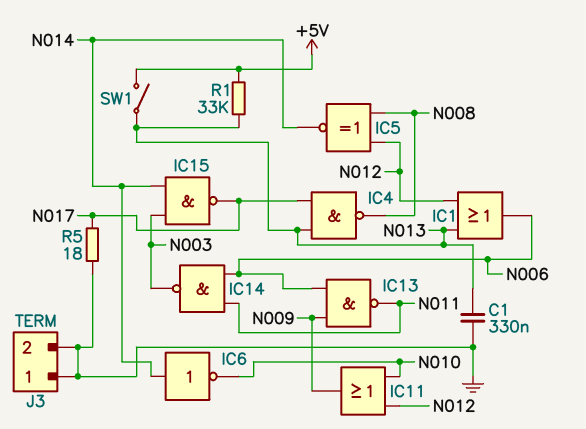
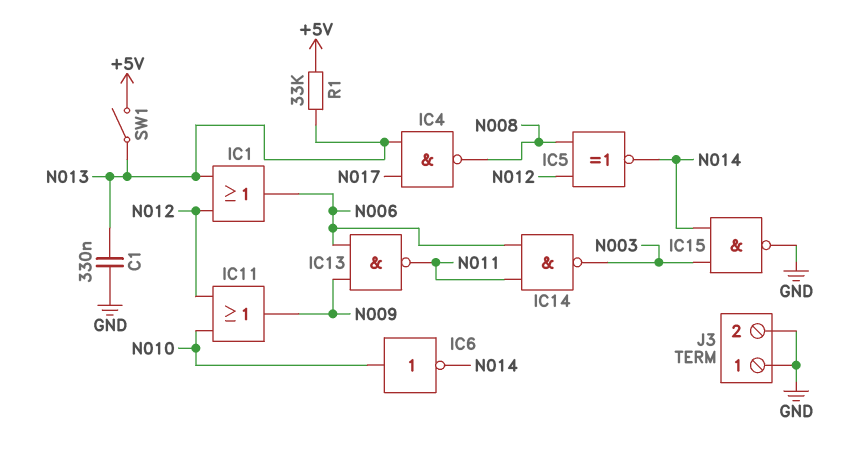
IC6: NOT (in N014, out N010) -> NOT (in N010, out N014)
IC15: NAND (in N003, in N014, out N017) -> NAND (in N003, in N014, out GND)
R5: 18 (GND, N017) -> none

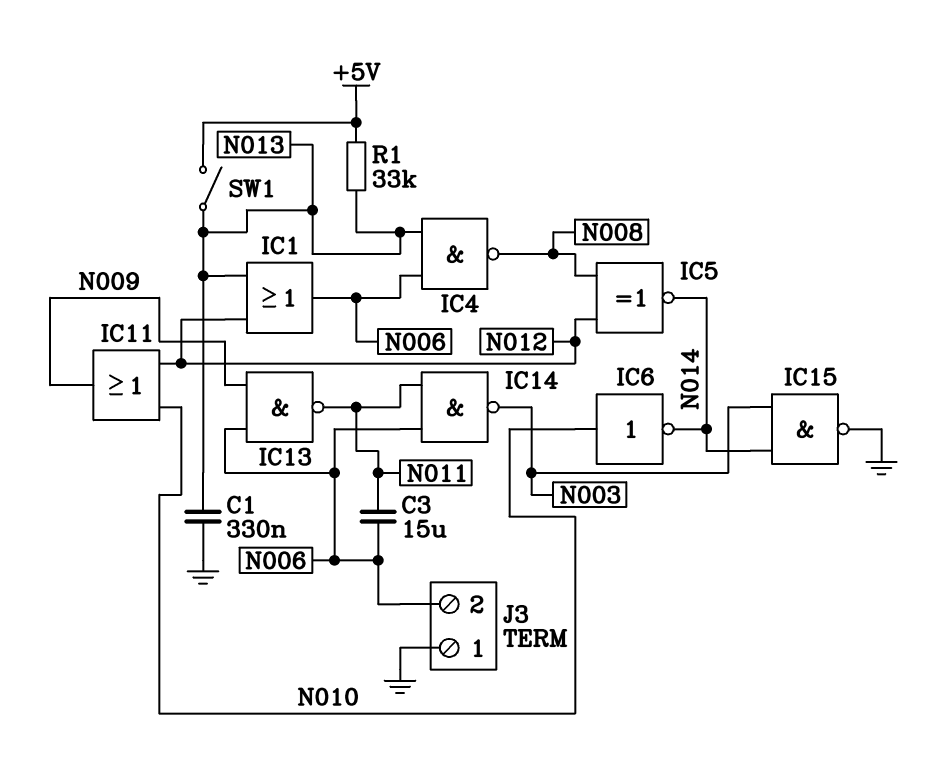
C3: none -> 15uF (N006, N011)
IC4: NAND (in N013, in N017, out N008) -> NAND (in N006, in N013, out N008)
J3 pin 2: GND -> N006

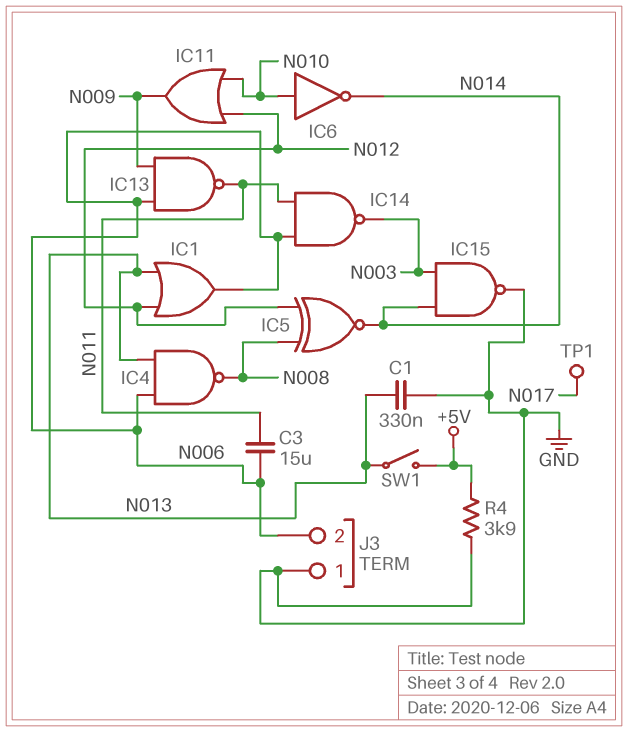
R1: 33k (+5V, N013) -> none
R4: none -> 3.9k (+5V, GND)
TP1: none -> test point (N017)

